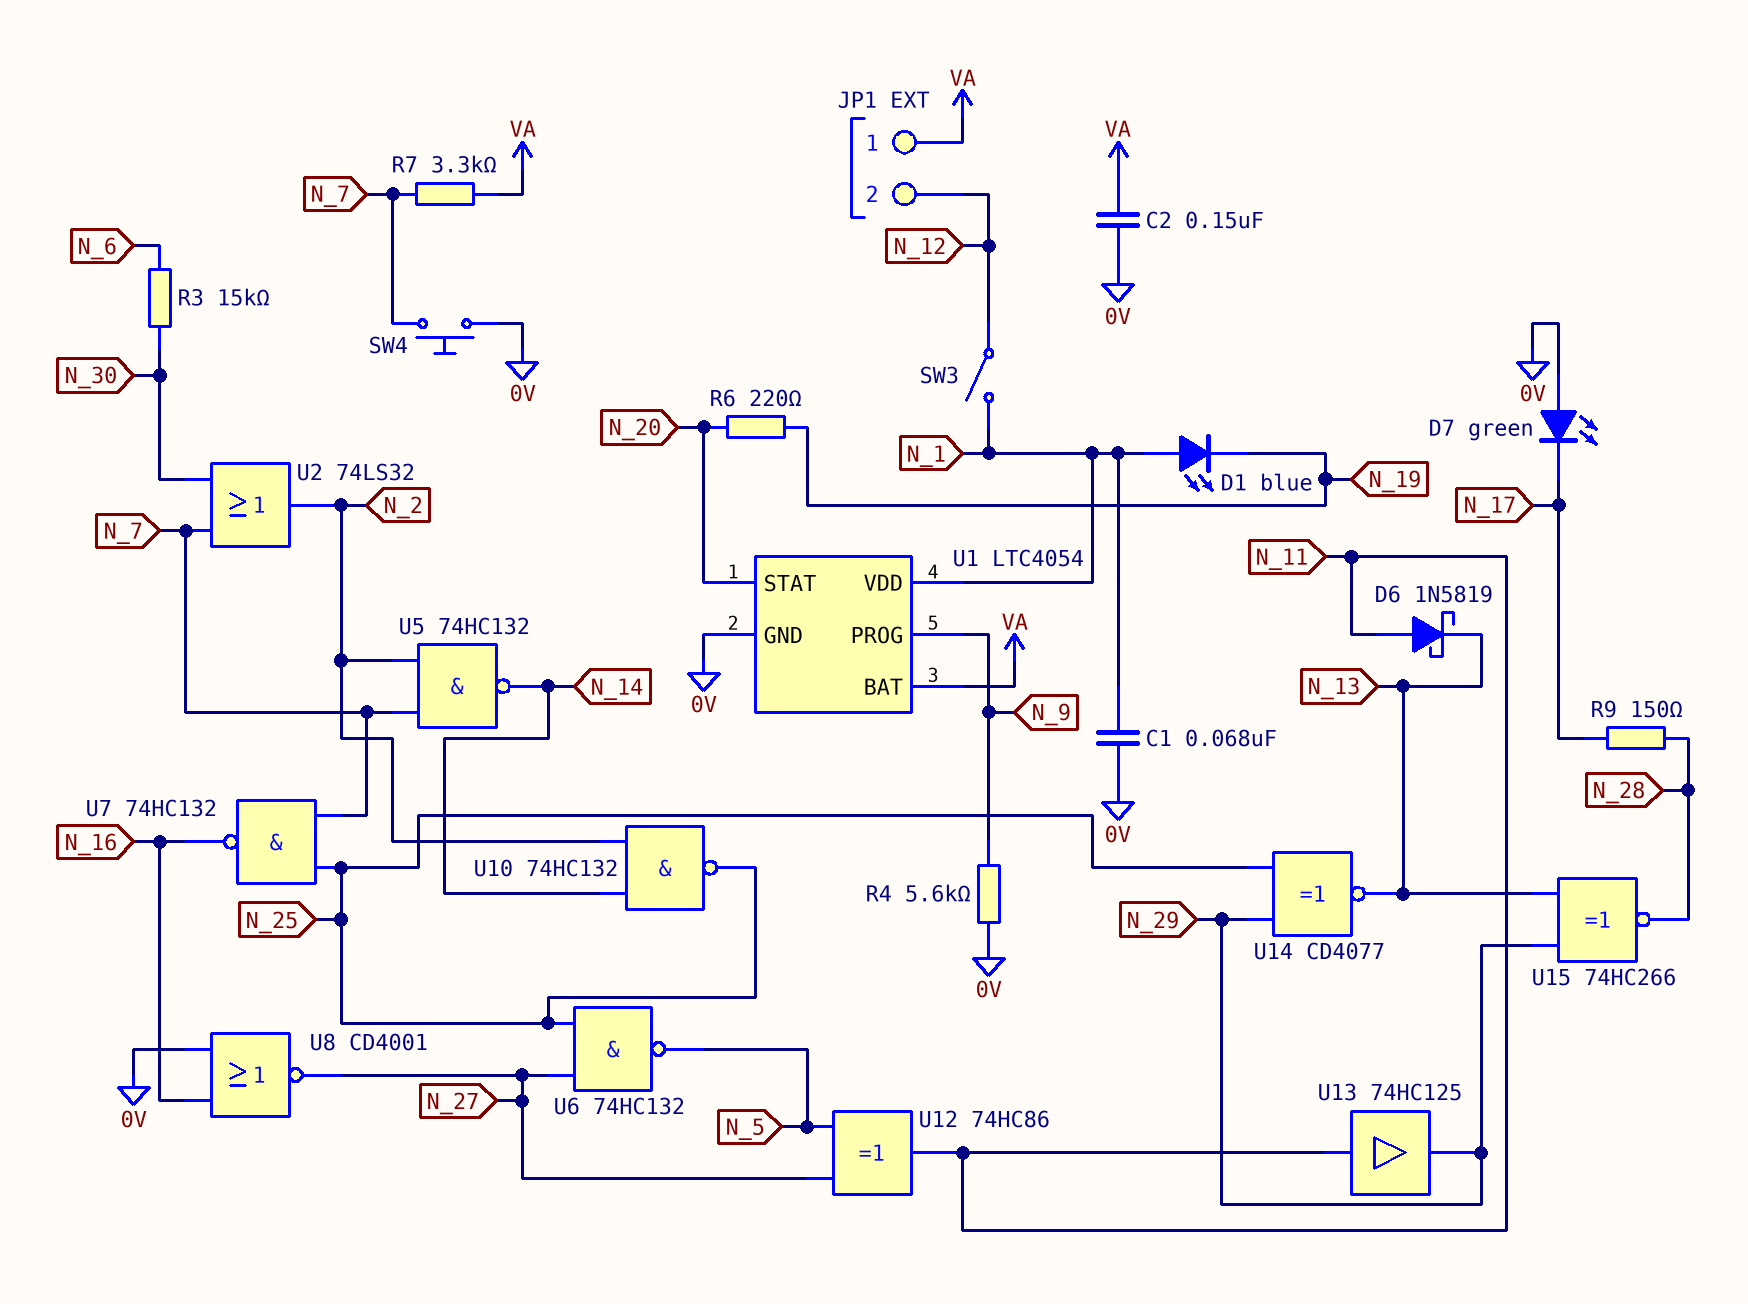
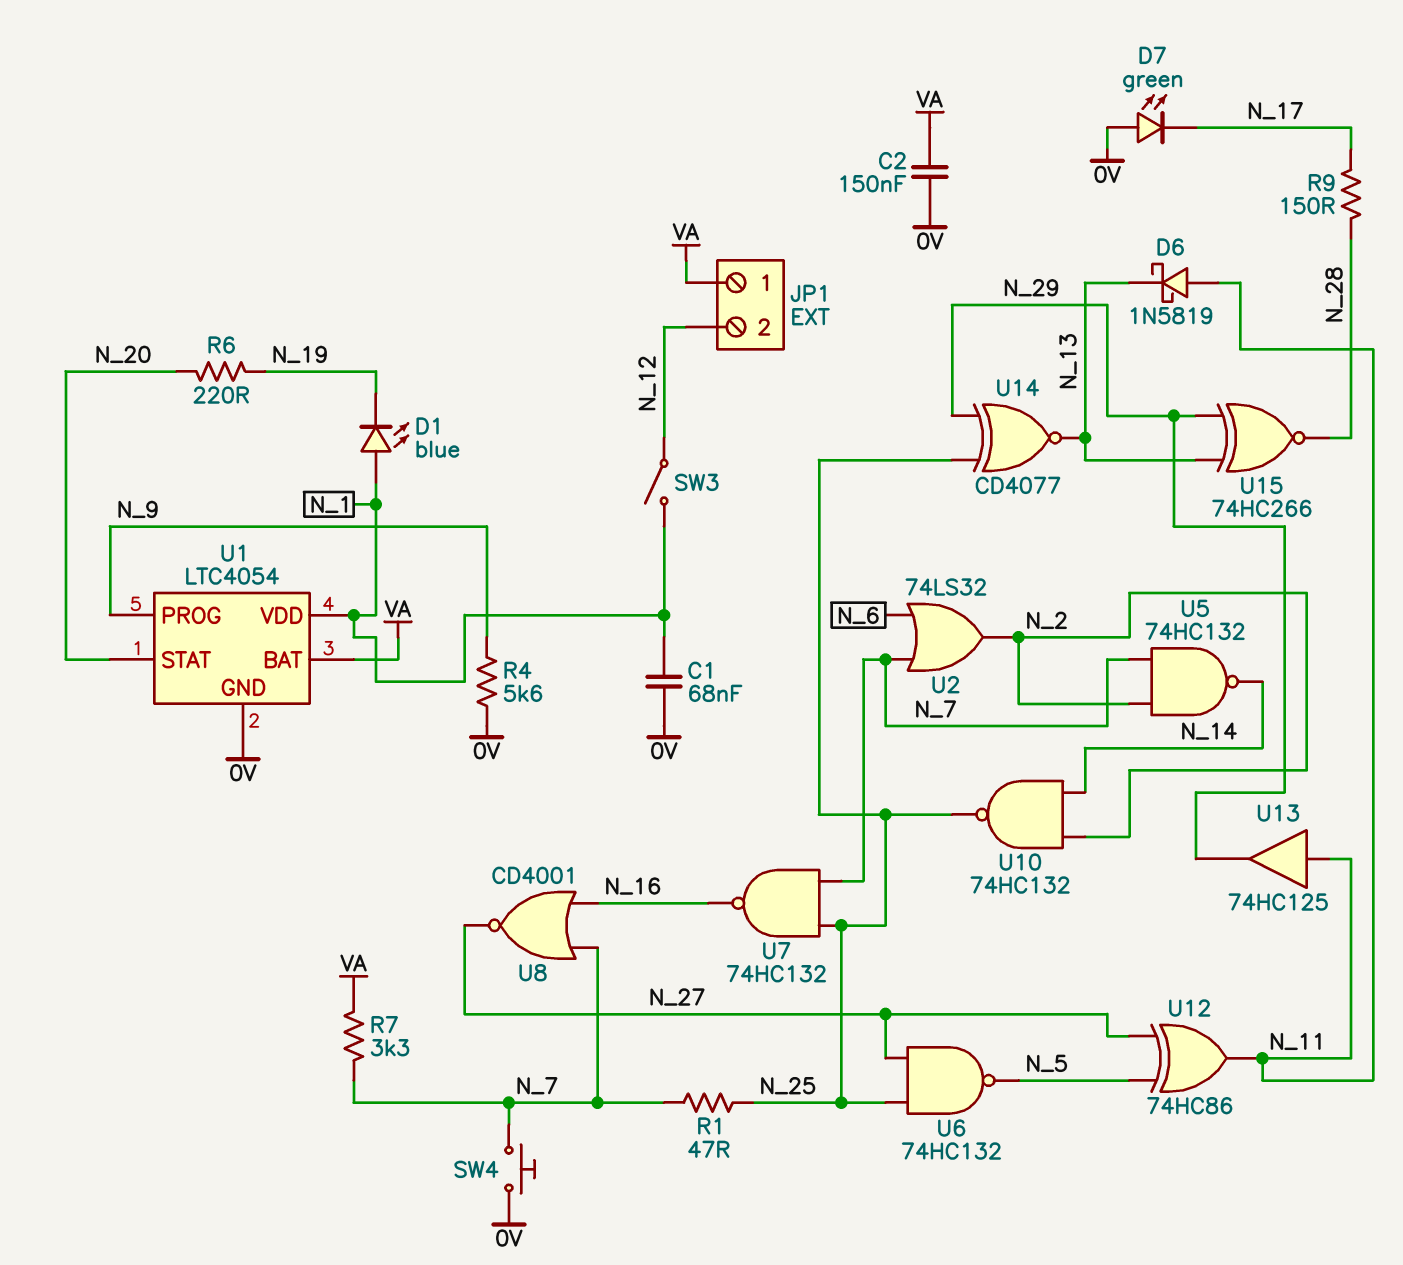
R1: none -> 47 (N_7, N_25)
R3: 15k (N_6, N_30) -> none
U2: OR 74LS32 (in N_7, in N_30, out N_2) -> OR 74LS32 (in N_6, in N_7, out N_2)
U8: NOR CD4001 (in 0V, in N_16, out N_27) -> NOR CD4001 (in N_7, in N_16, out N_27)

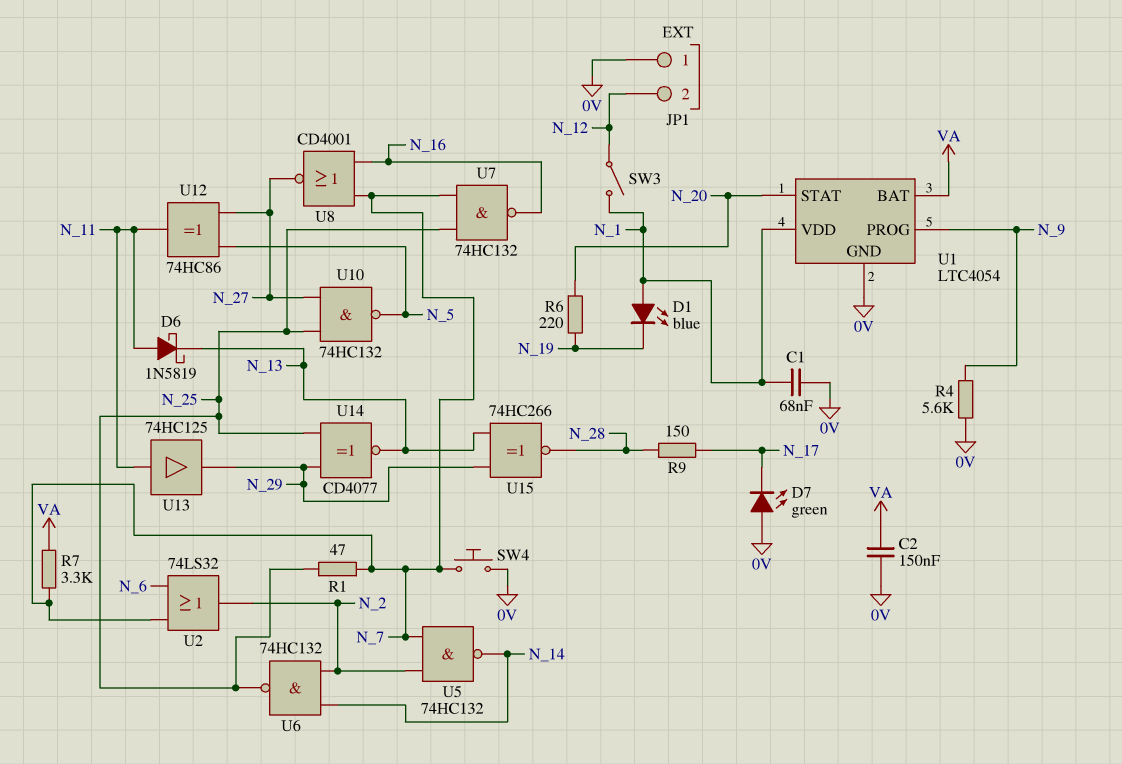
JP1 pin 1: VA -> 0V
U6: NAND 74HC132 (in N_25, in N_27, out N_5) -> NAND 74HC132 (in N_2, in N_14, out N_25)
U10: NAND 74HC132 (in N_2, in N_14, out N_25) -> NAND 74HC132 (in N_25, in N_27, out N_5)

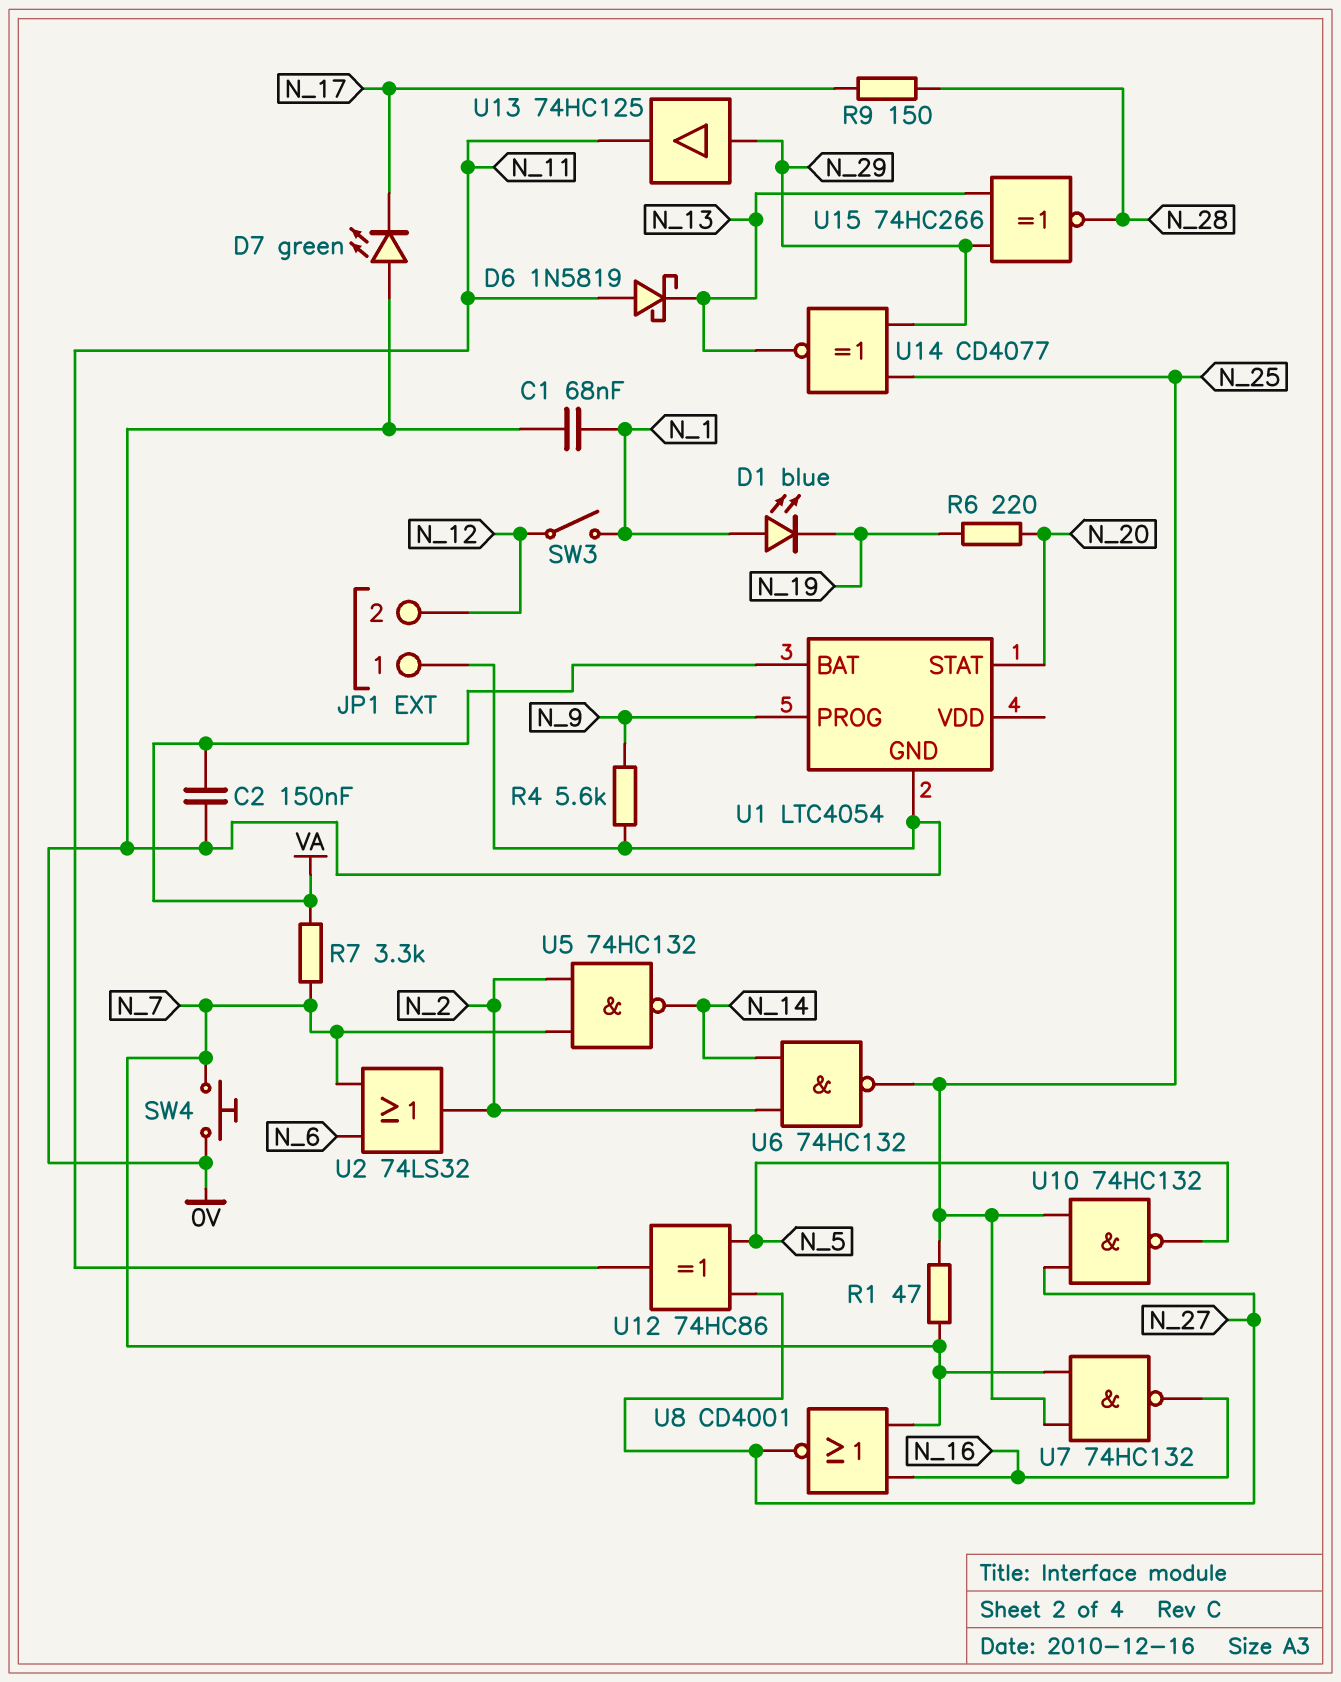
U1 pin VDD: N_1 -> none
U13: buffer 74HC125 (in N_11, out N_29) -> buffer 74HC125 (in N_29, out N_11)

